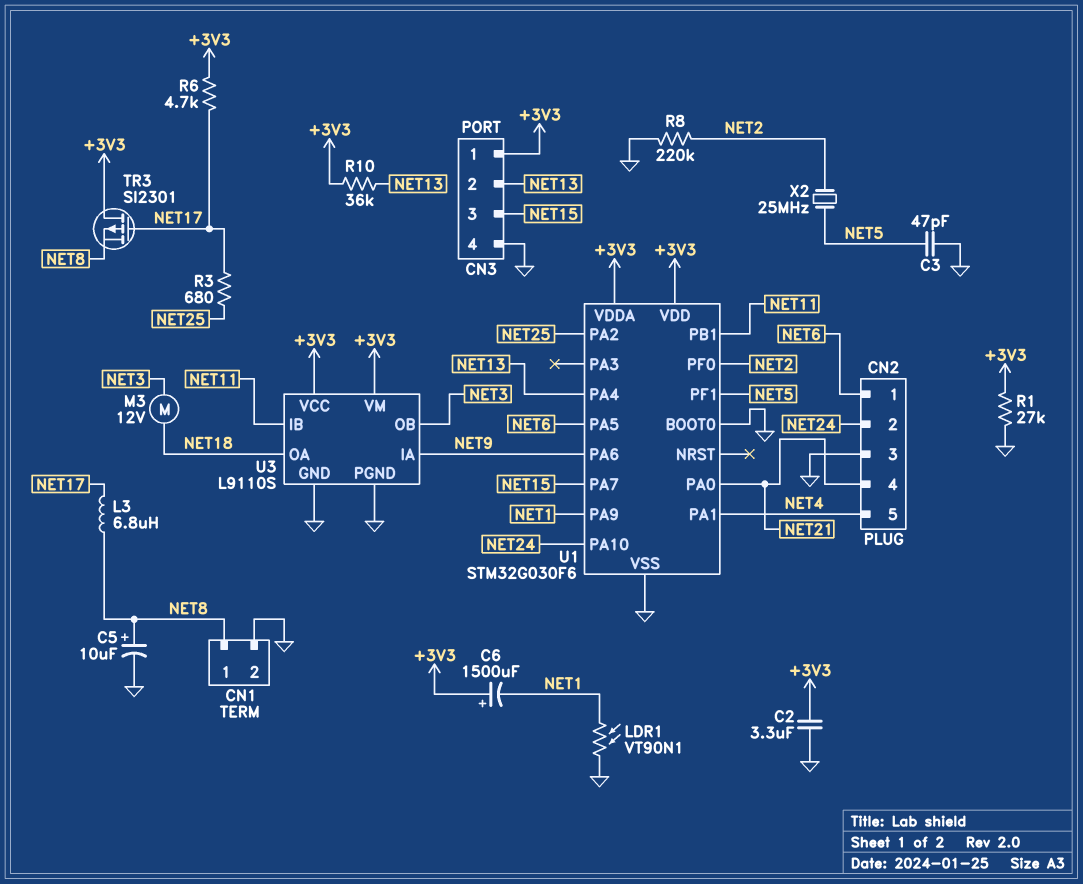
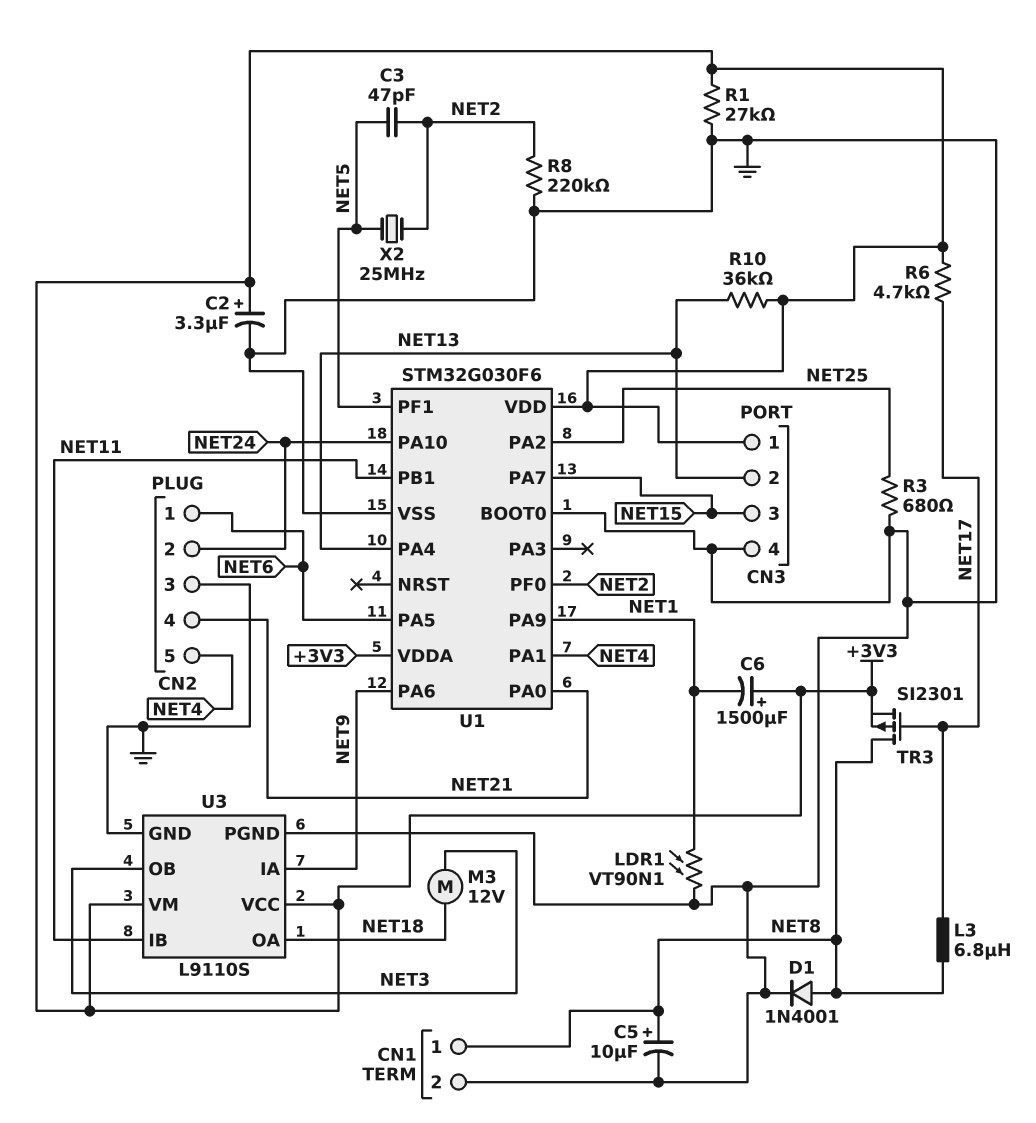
C2: 3.3uF (+3V3, GND) -> 3.3uF (plus +3V3, minus GND)
C3: 47pF (GND, NET5) -> 47pF (NET2, NET5)
D1: none -> diode 1N4001 (A NET8, K GND)
R3: 680 (NET17, NET25) -> 680 (GND, NET25)
TR3: PMOS SI2301 (G NET17, D +3V3, S NET8) -> PMOS SI2301 (G NET17, D NET8, S +3V3)

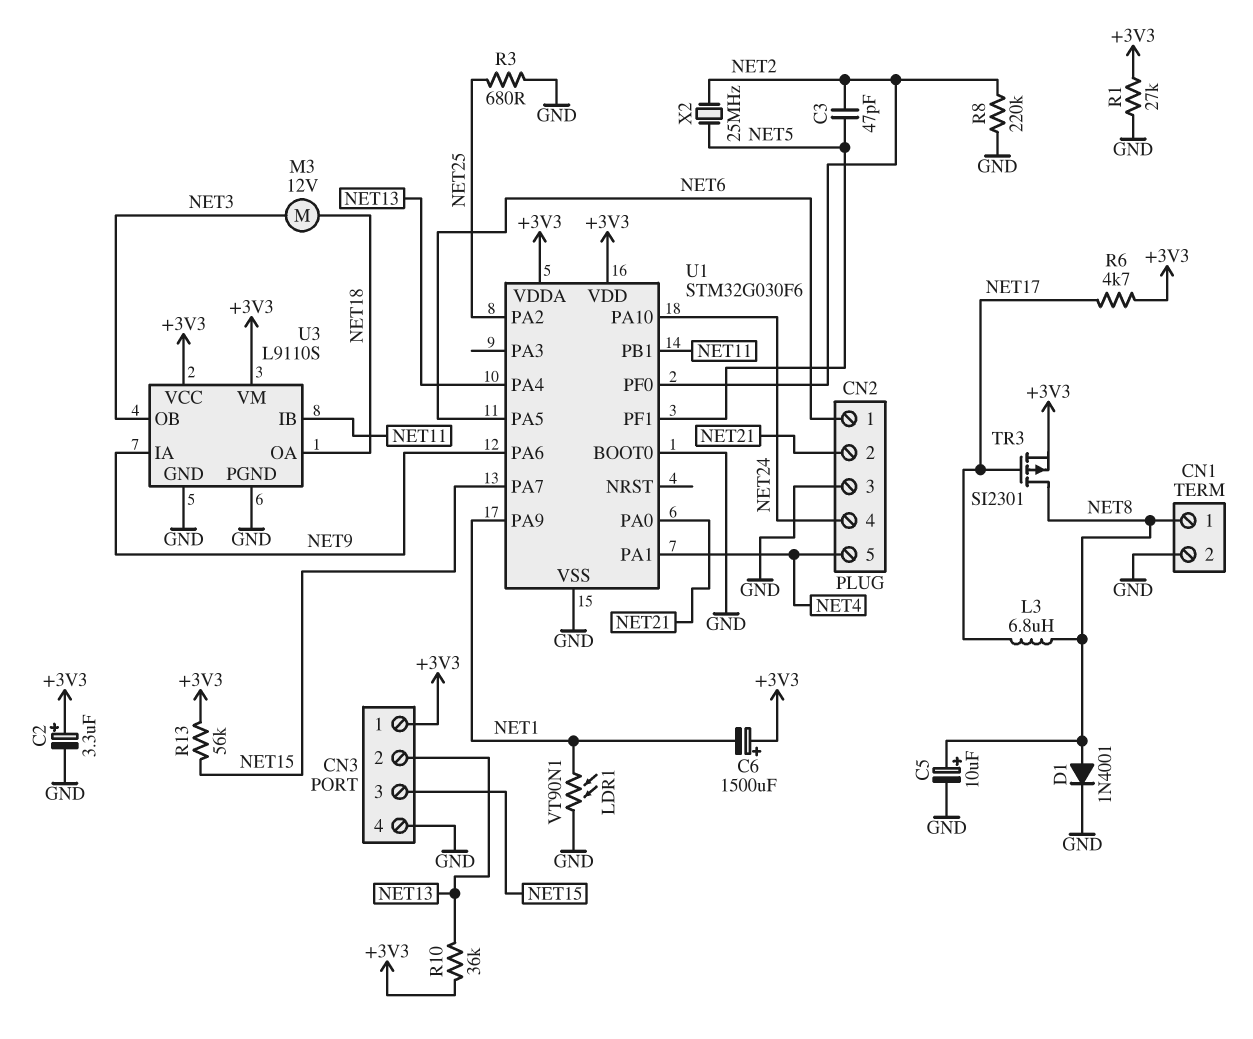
CN2 pin 2: NET24 -> NET21
CN2 pin 4: NET21 -> NET24
R13: none -> 56k (+3V3, NET15)

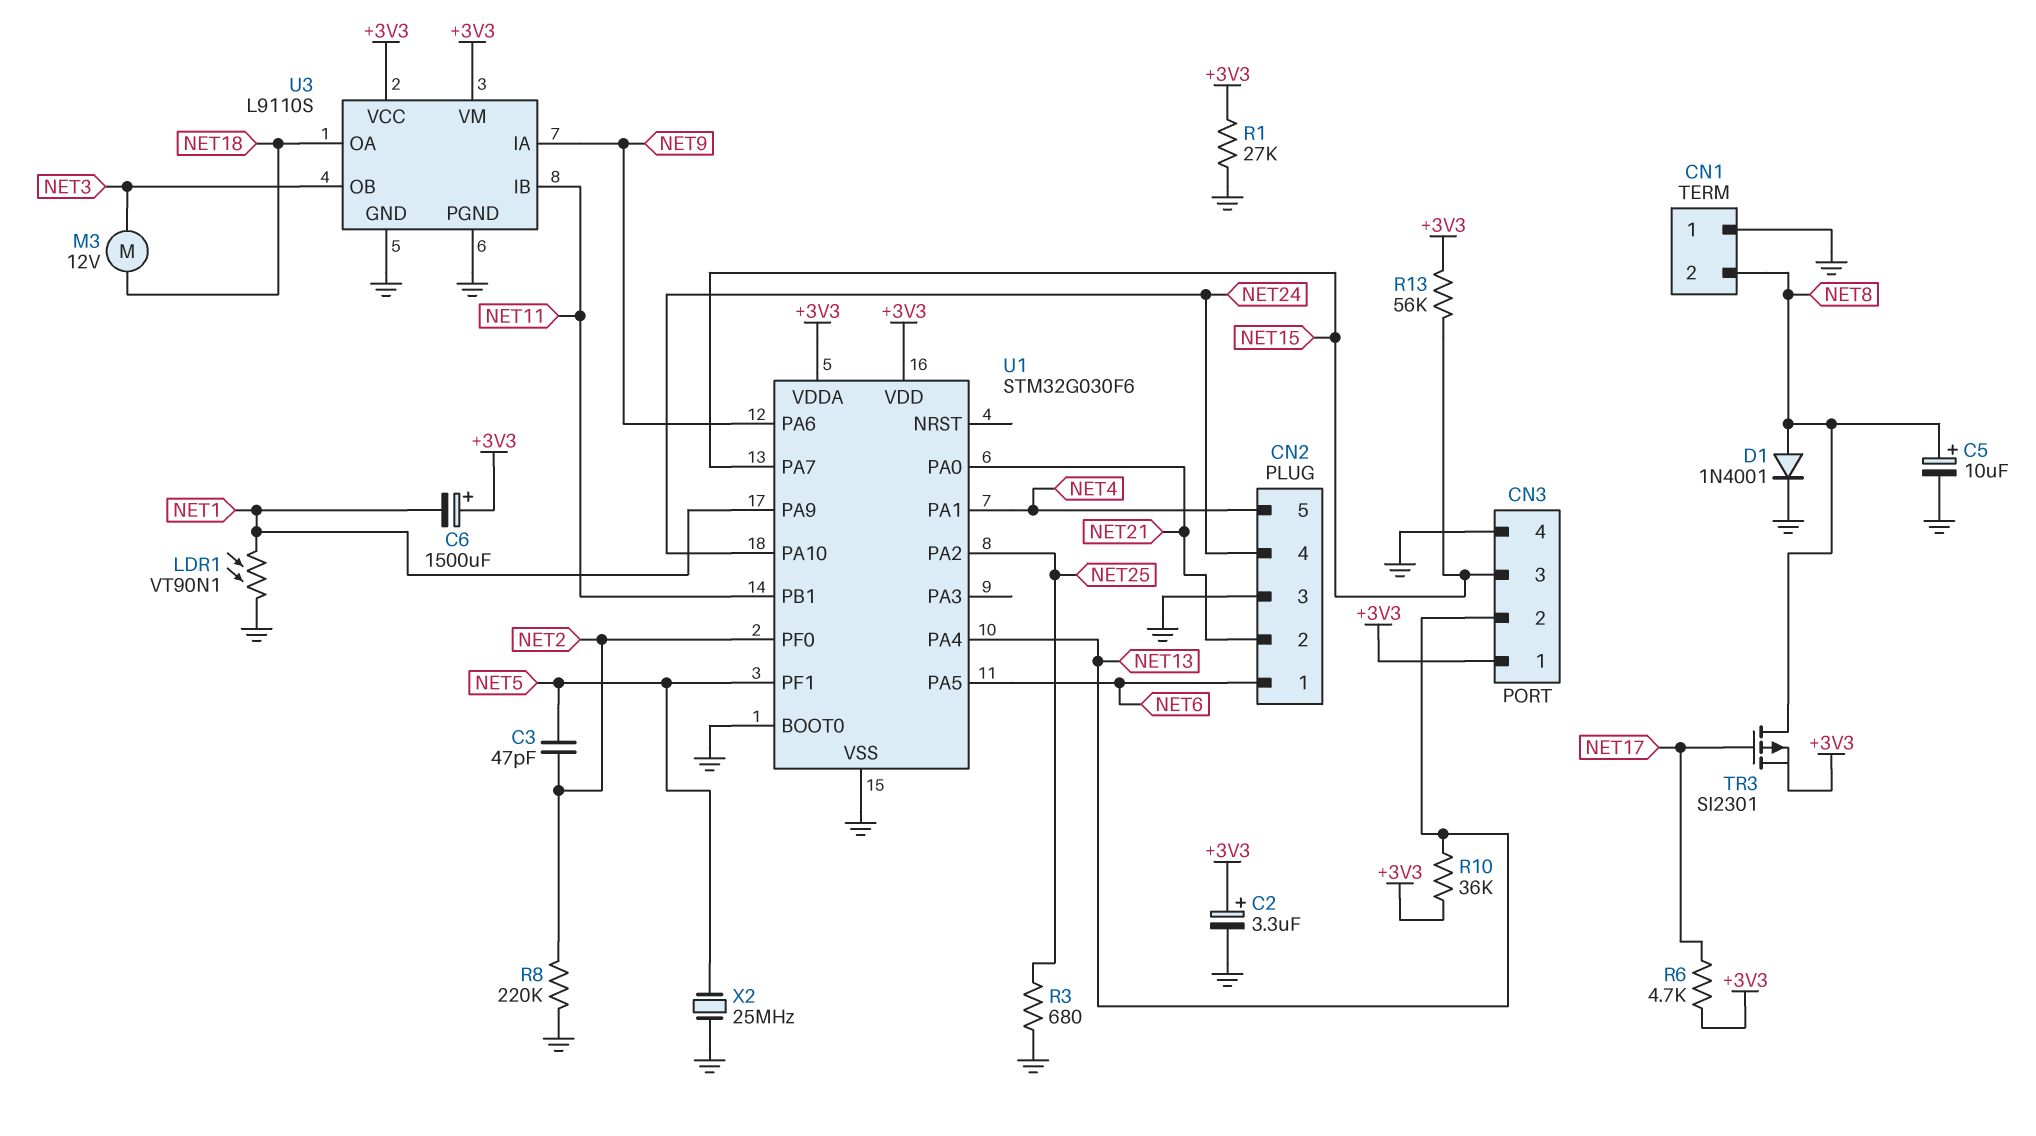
CN1 pin 1: NET8 -> GND
CN1 pin 2: GND -> NET8
L3: 6.8uH (NET8, NET17) -> none
X2: 25MHz (NET2, NET5) -> 25MHz (GND, NET5)

